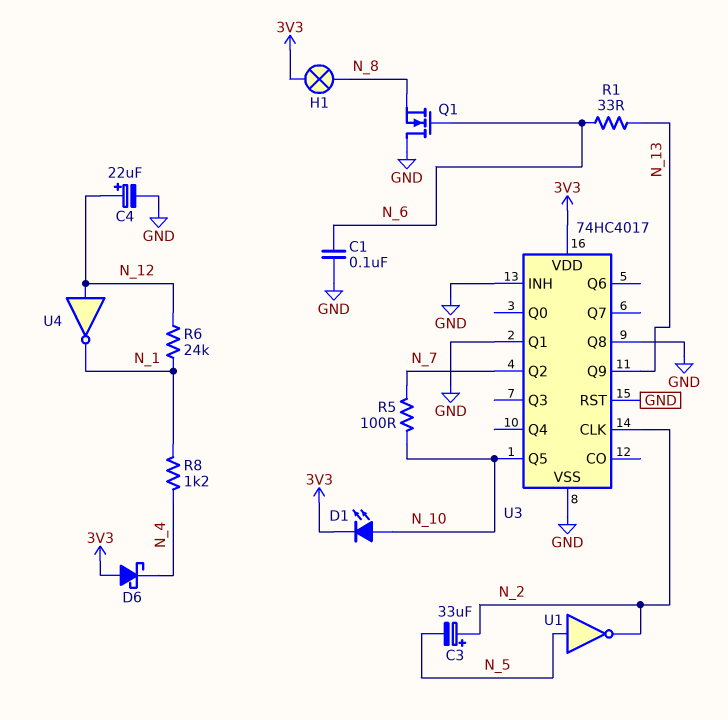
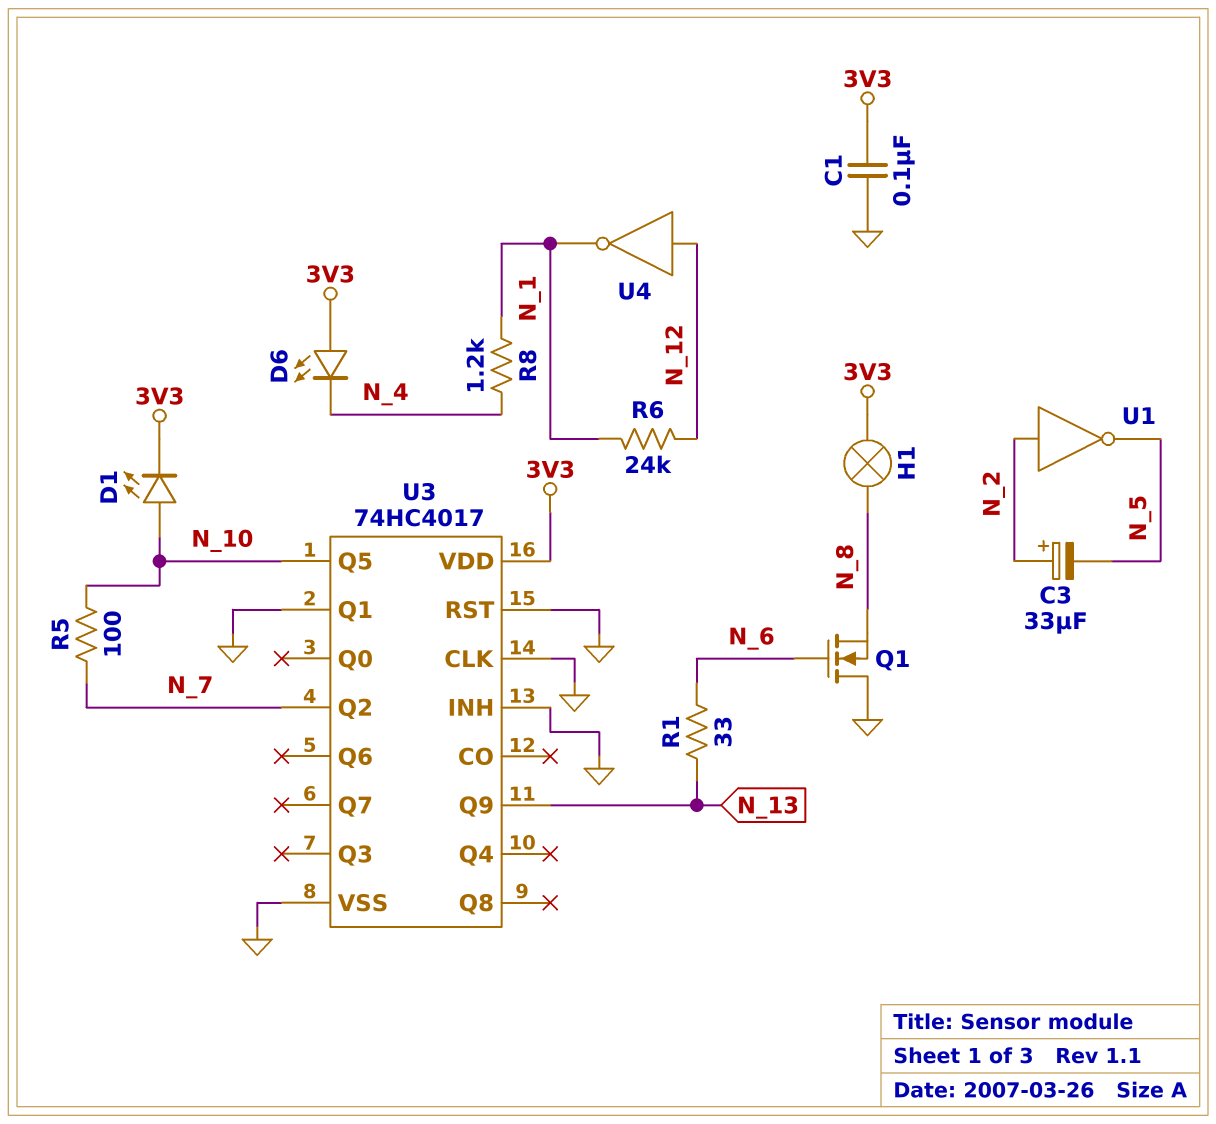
C1: 100nF (GND, N_6) -> 100nF (3V3, GND)
C4: 22uF (plus N_12, minus GND) -> none
D6: schottky (A 3V3, K N_4) -> LED (A 3V3, K N_4)
U1: NOT (in N_5, out N_2) -> NOT (in N_2, out N_5)
U3 pin CLK: N_2 -> GND
U3 pin Q8: GND -> none

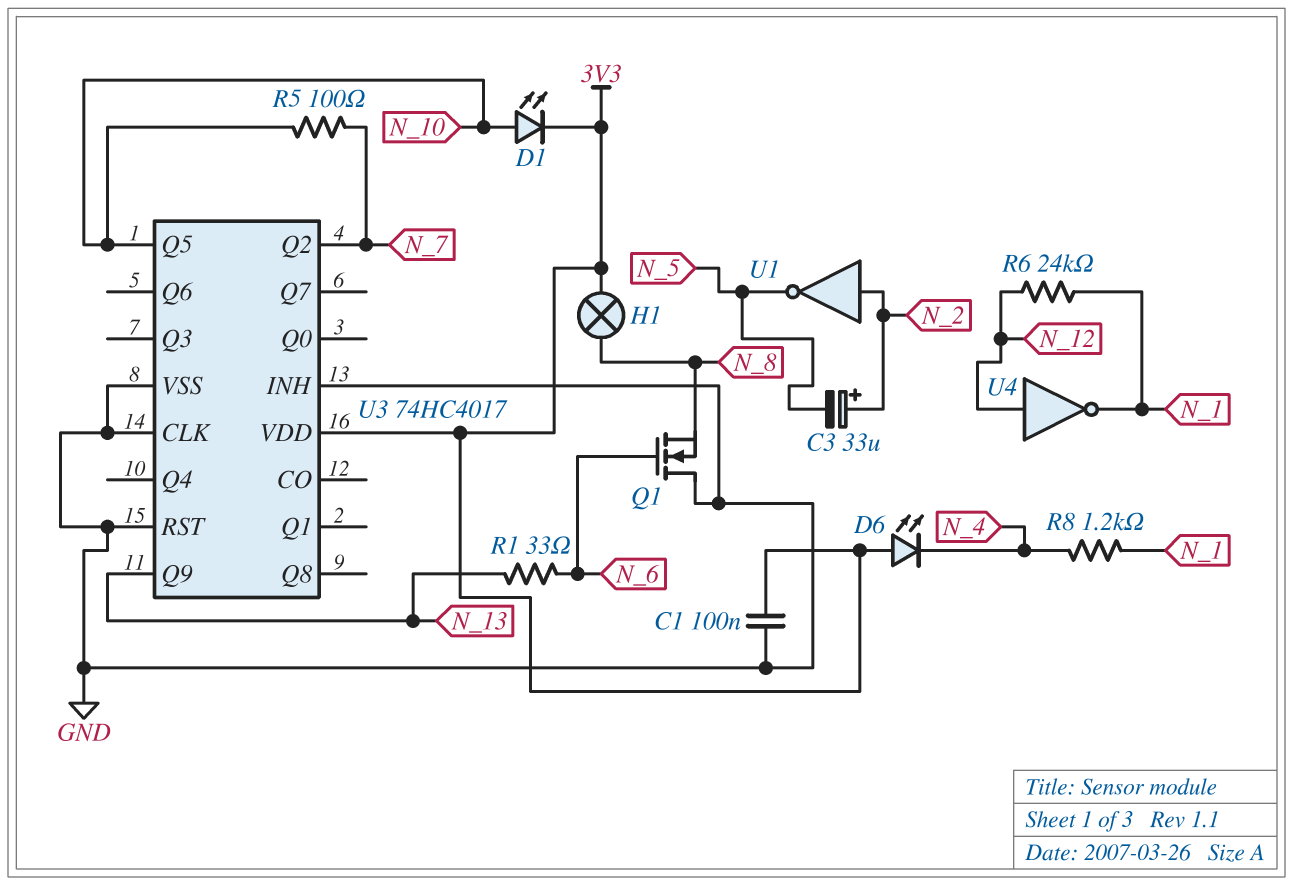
U3 pin Q1: GND -> none

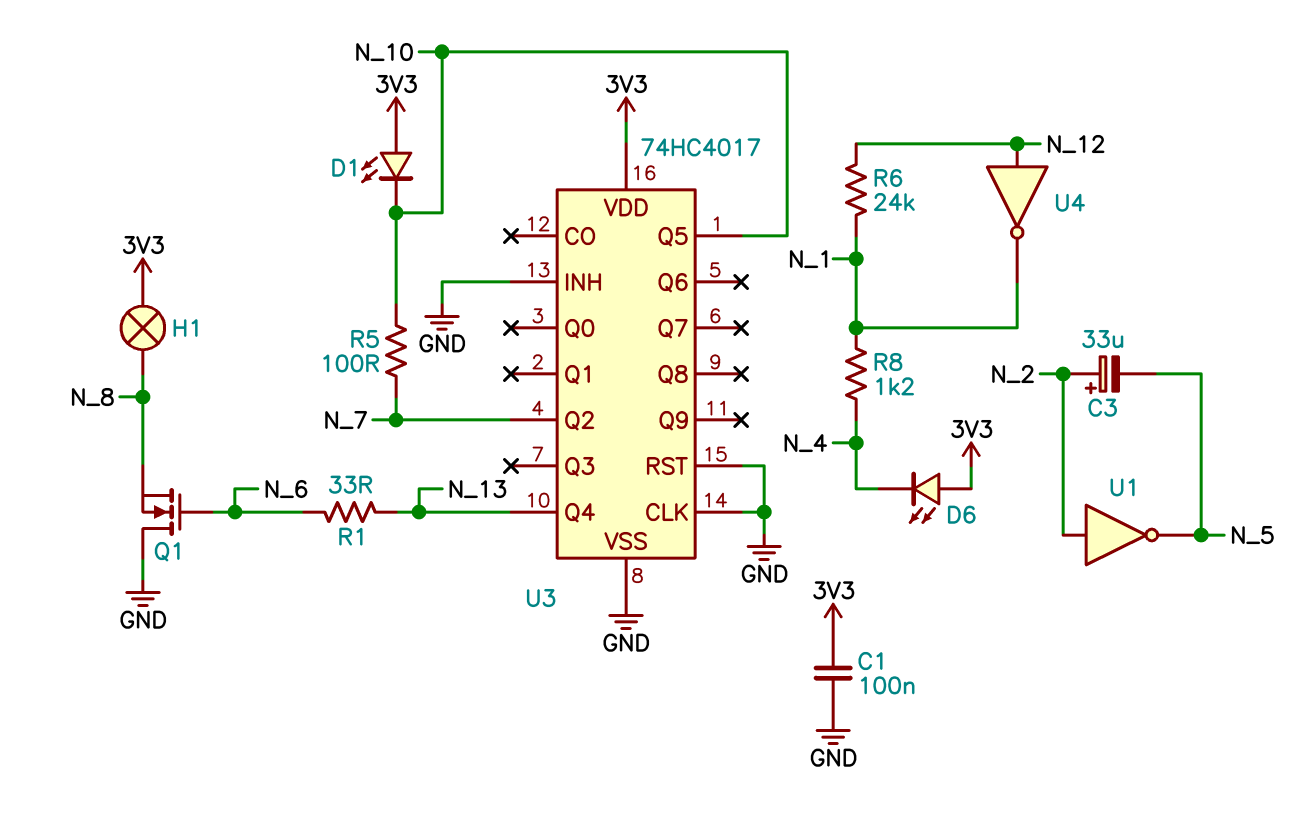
D1: LED (A N_10, K 3V3) -> LED (A 3V3, K N_10)
U3 pin Q4: none -> N_13
U3 pin Q9: N_13 -> none

